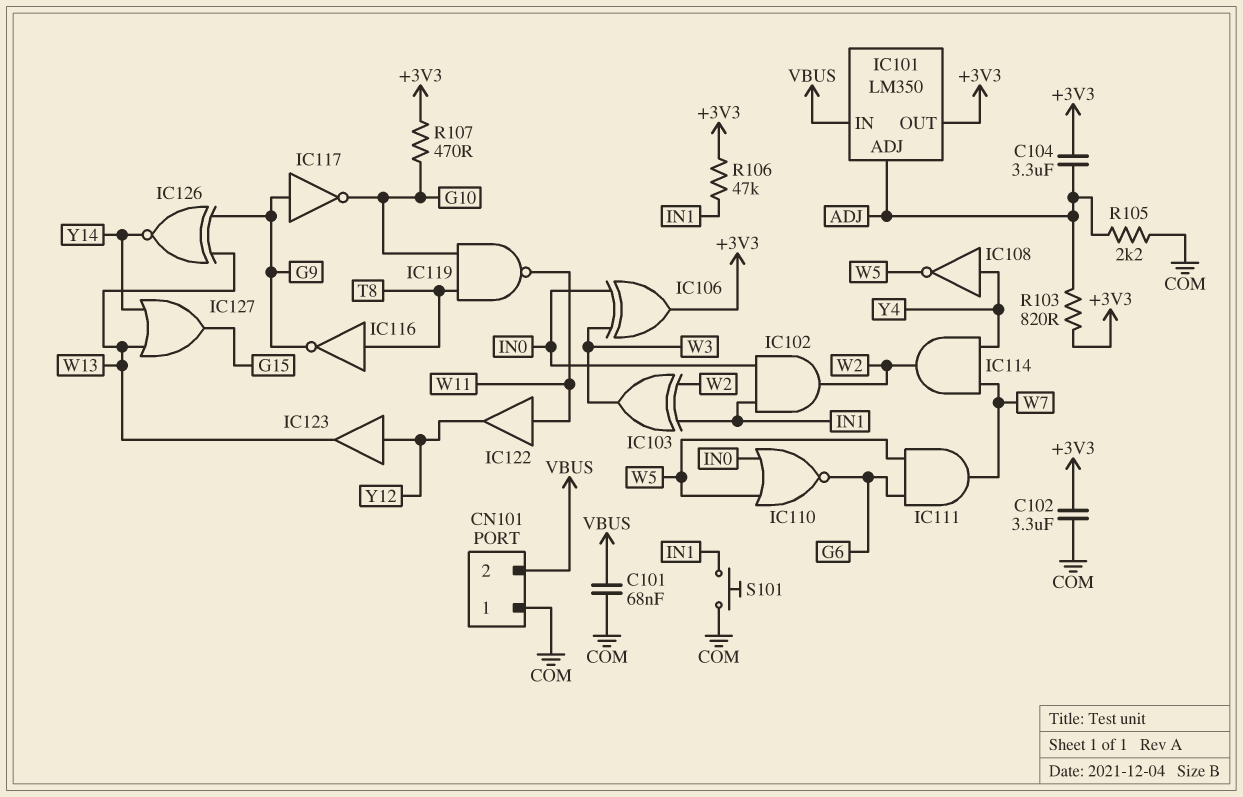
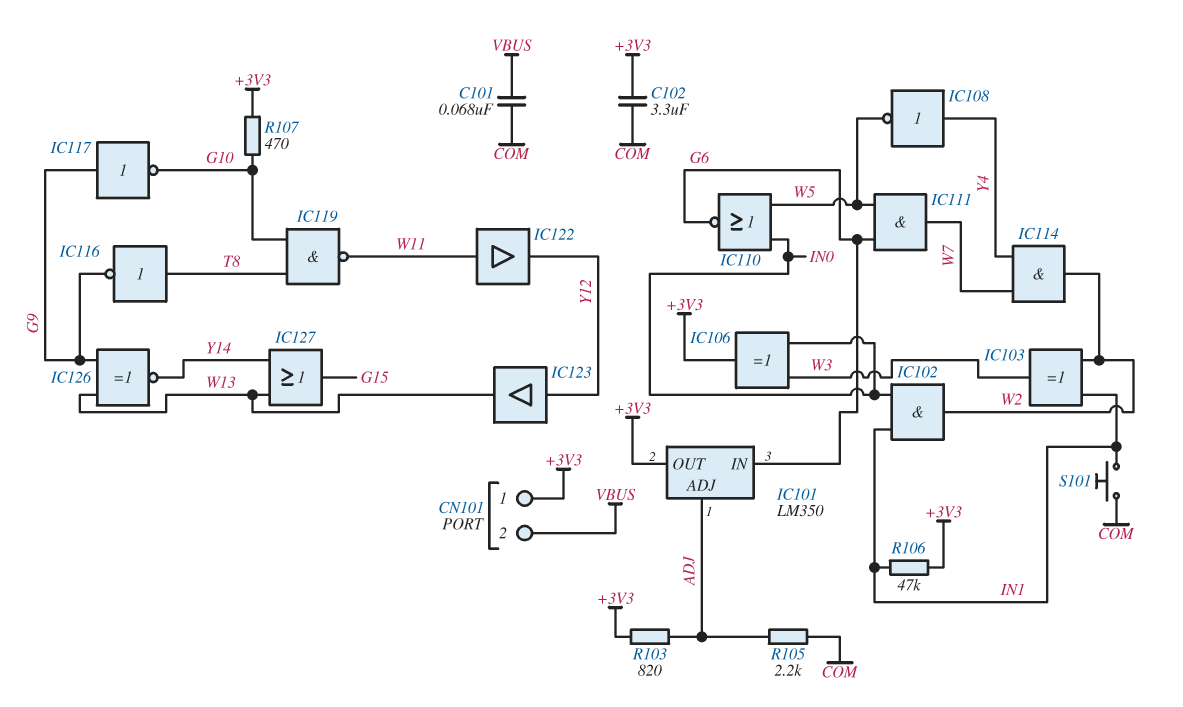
C104: 3.3uF (+3V3, ADJ) -> none
CN101 pin 1: COM -> +3V3
IC101 pin IN: VBUS -> G6

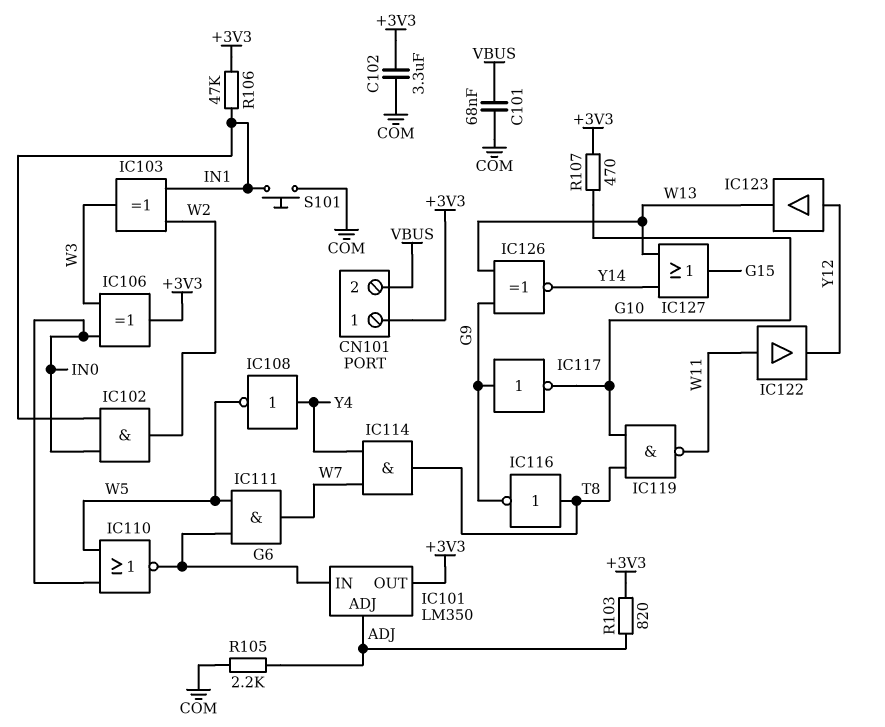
IC114: AND (in W7, in Y4, out W2) -> AND (in W7, in Y4, out T8)

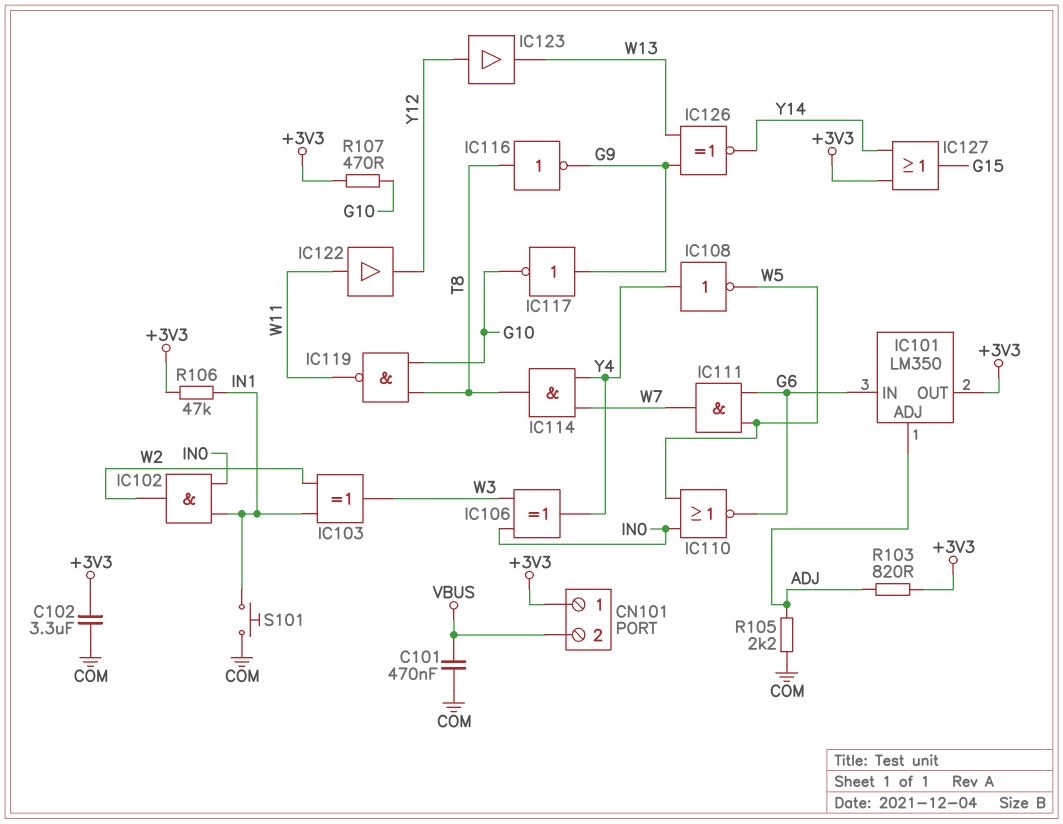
C101: 68nF (COM, VBUS) -> 470nF (COM, VBUS)
IC106: XOR (in IN0, in W3, out +3V3) -> XOR (in IN0, in W3, out Y4)
IC127: OR (in W13, in Y14, out G15) -> OR (in +3V3, in Y14, out G15)

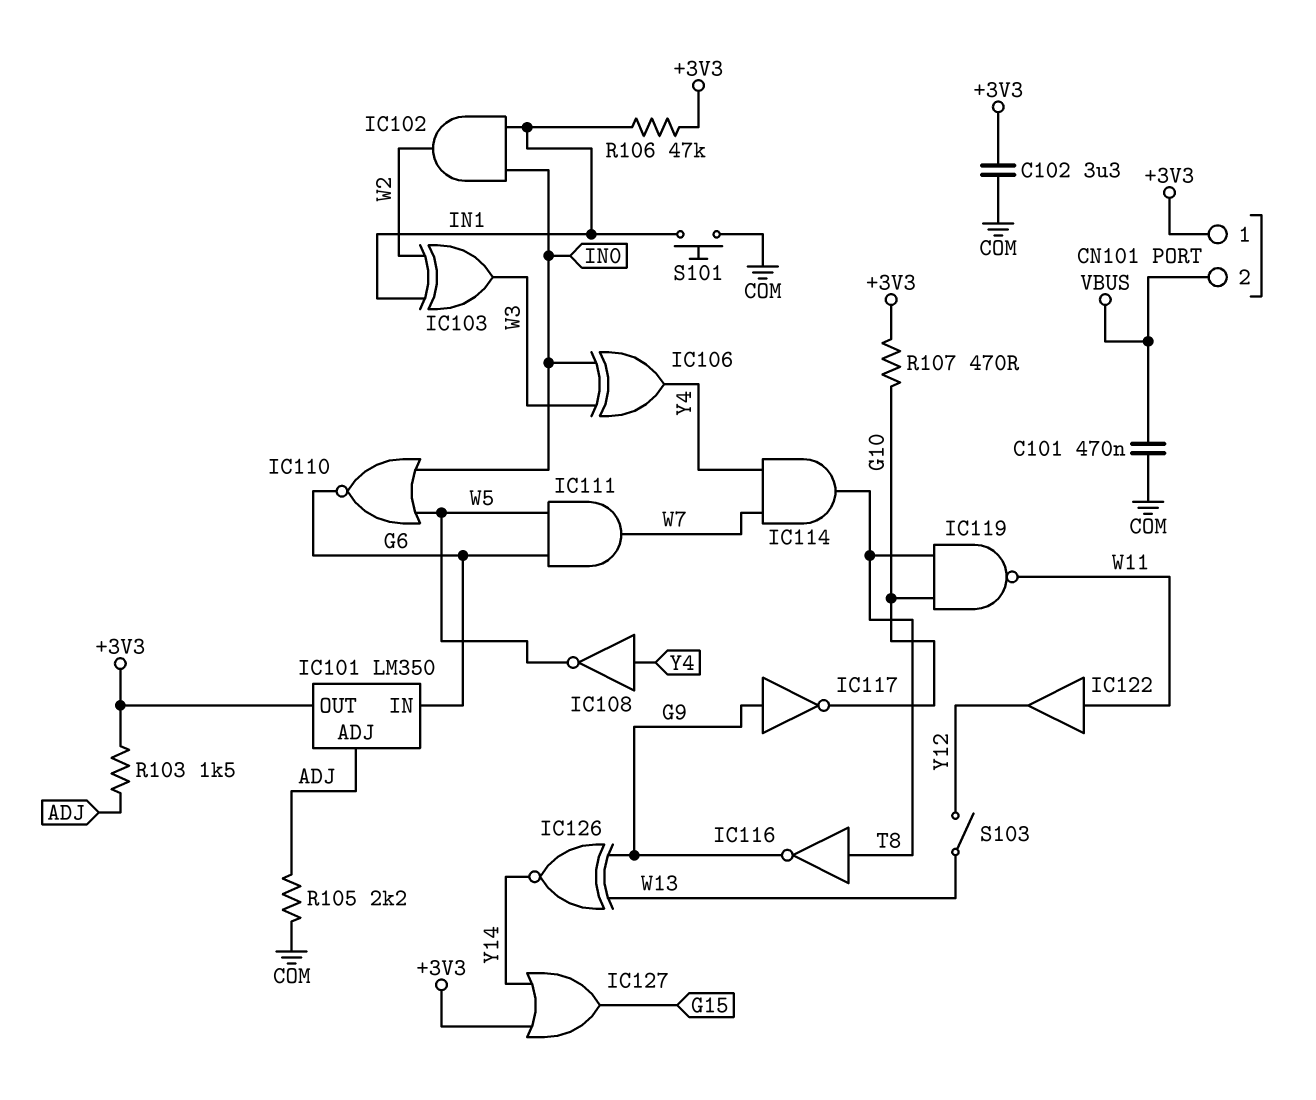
IC123: buffer (in Y12, out W13) -> none
R103: 820 (+3V3, ADJ) -> 1.5k (+3V3, ADJ)
S103: none -> switch (W13, Y12)

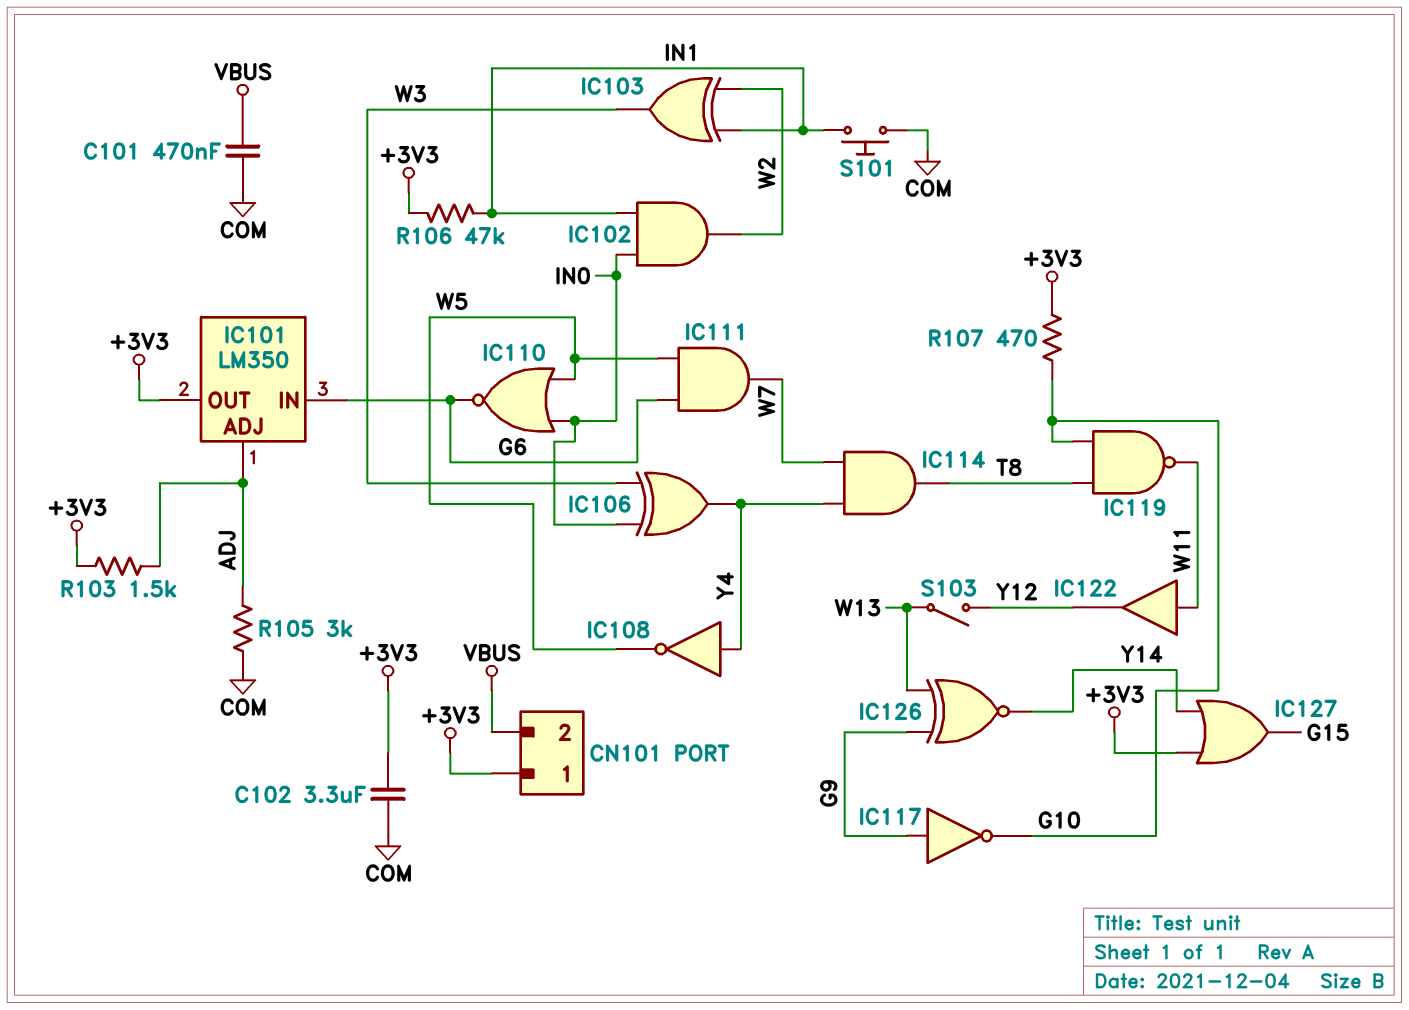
IC116: NOT (in T8, out G9) -> none
R105: 2.2k (ADJ, COM) -> 3k (ADJ, COM)

